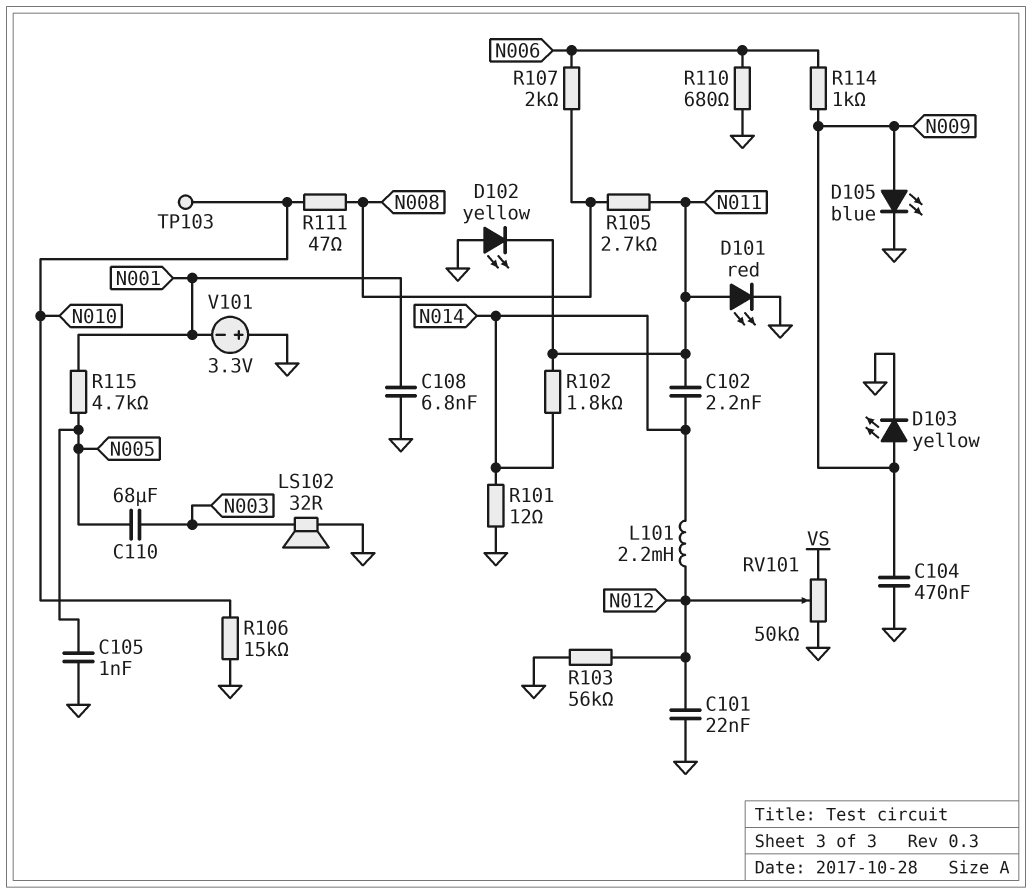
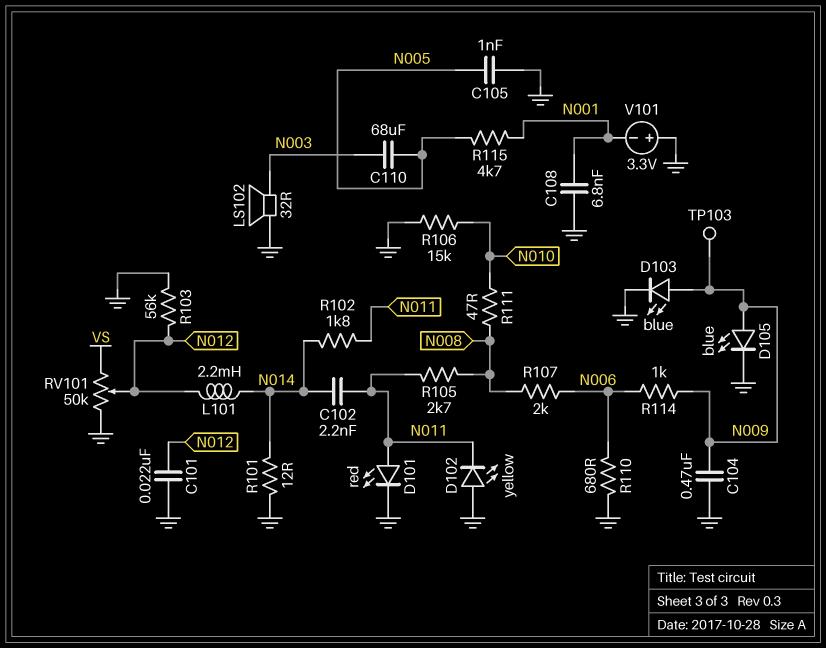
D103: LED yellow (A N009, K GND) -> LED blue (A N009, K GND)
TP103: test point (N010) -> test point (N009)

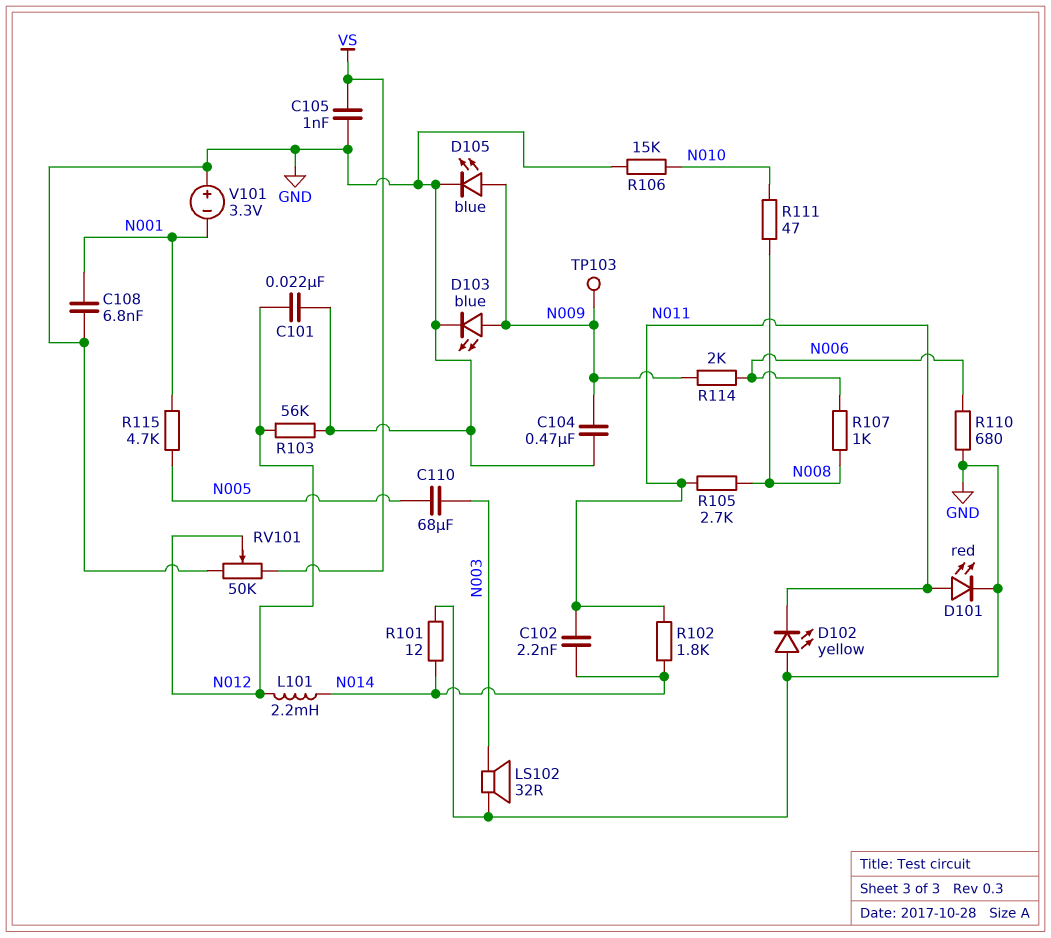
C105: 1nF (GND, N005) -> 1nF (GND, VS)
R107: 2k (N006, N008) -> 1k (N006, N008)
R114: 1k (N006, N009) -> 2k (N006, N009)

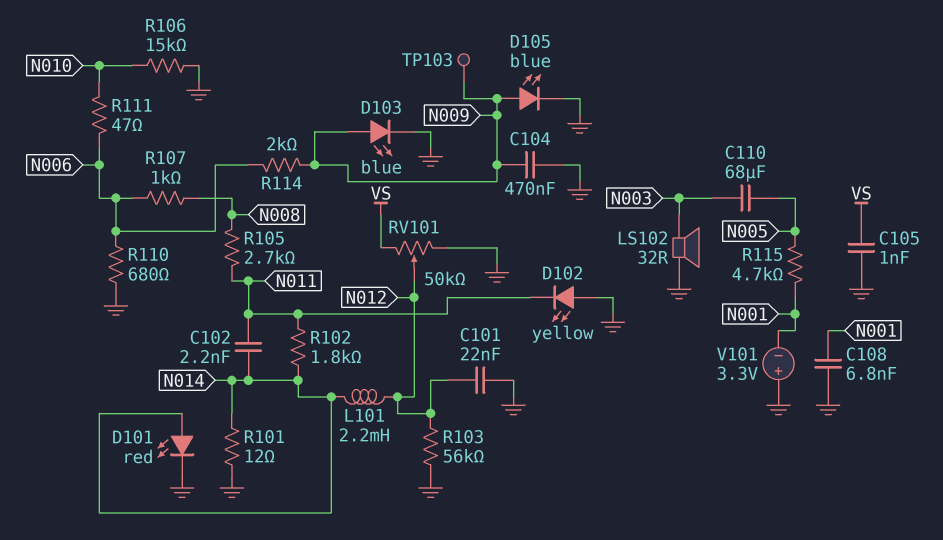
D101: LED red (A N011, K GND) -> LED red (A N014, K GND)
R111: 47 (N008, N010) -> 47 (N006, N010)

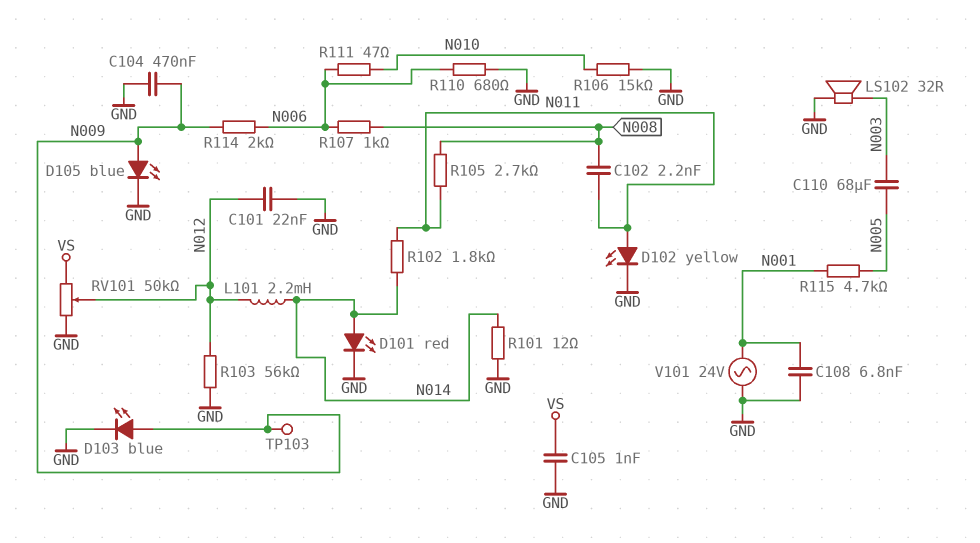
C102: 2.2nF (N011, N014) -> 2.2nF (N008, N011)
D102: LED yellow (A GND, K N011) -> LED yellow (A N011, K GND)
V101: 3.3V (plus GND, minus N001) -> AC 24V (GND, N001)

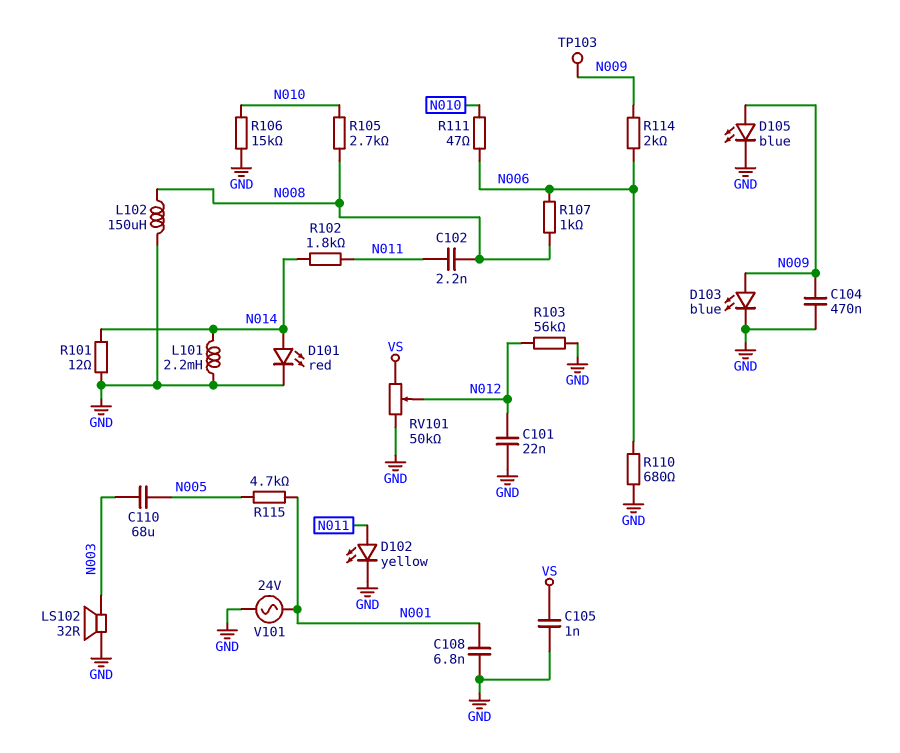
L101: 2.2mH (N012, N014) -> 2.2mH (GND, N014)
L102: none -> 150uH (GND, N008)
R105: 2.7k (N008, N011) -> 2.7k (N008, N010)

